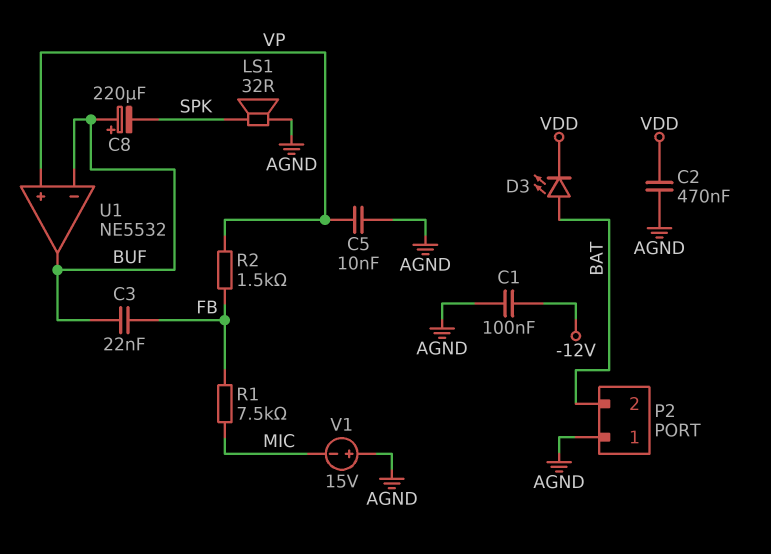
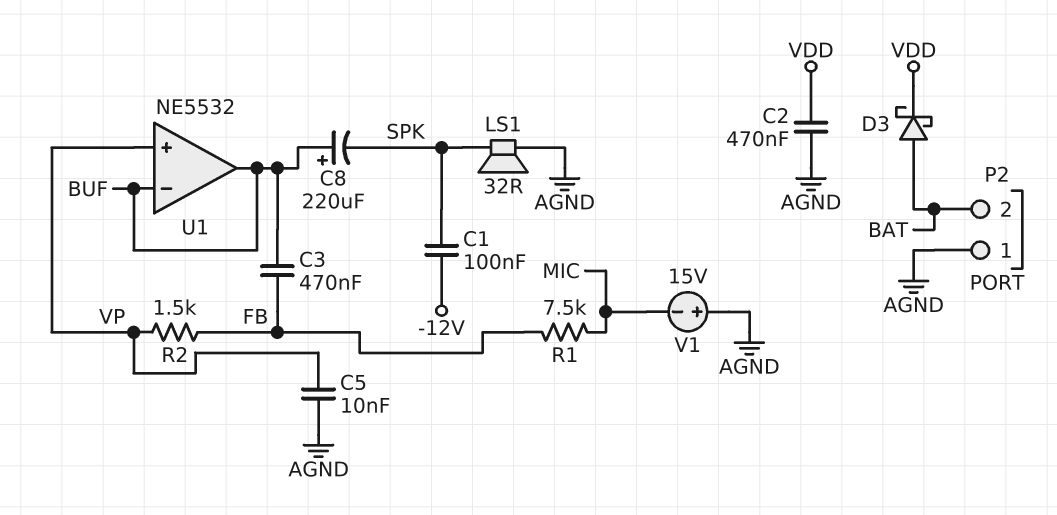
C1: 100nF (-12V, AGND) -> 100nF (-12V, SPK)
C3: 22nF (BUF, FB) -> 470nF (BUF, FB)
D3: LED (A BAT, K VDD) -> schottky (A BAT, K VDD)

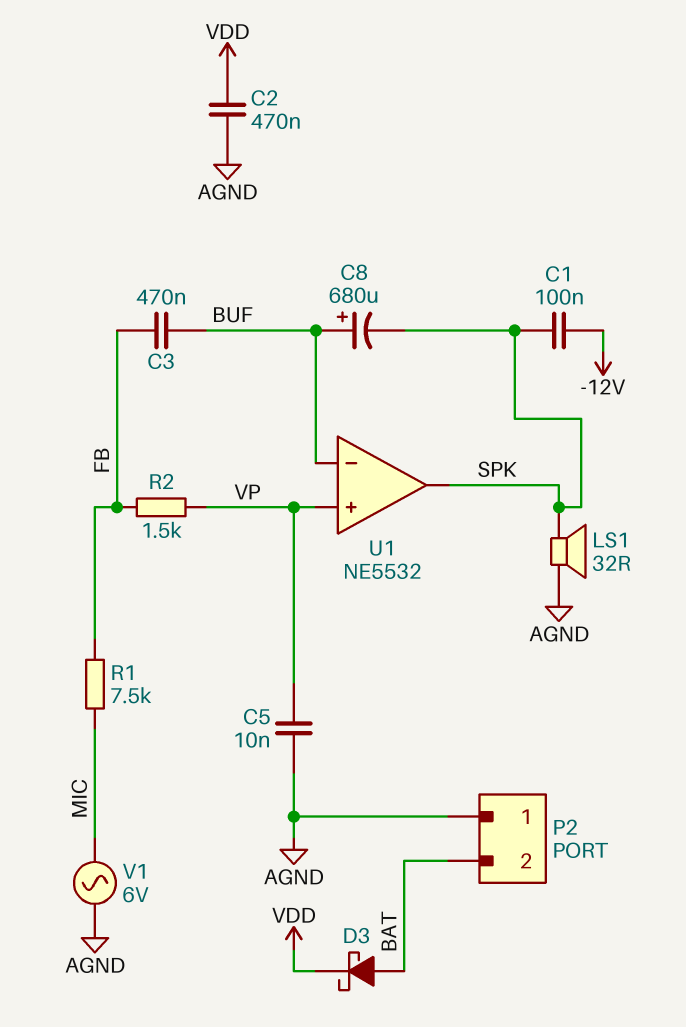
C8: 220uF (plus BUF, minus SPK) -> 680uF (plus BUF, minus SPK)
U1 pin out: BUF -> SPK
V1: 15V (plus AGND, minus MIC) -> AC 6V (AGND, MIC)

